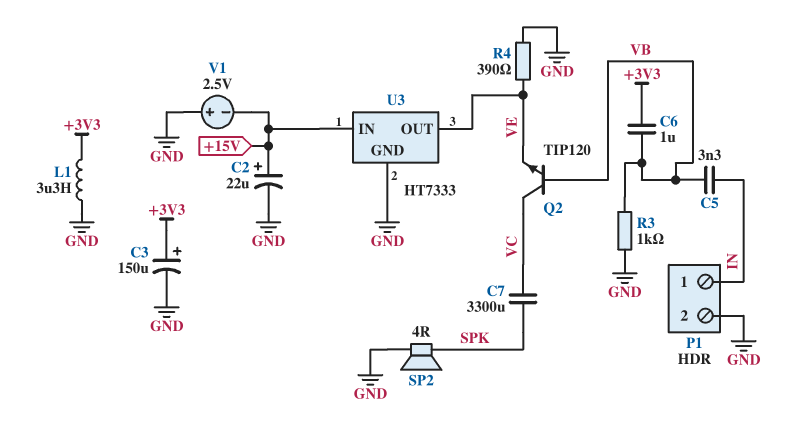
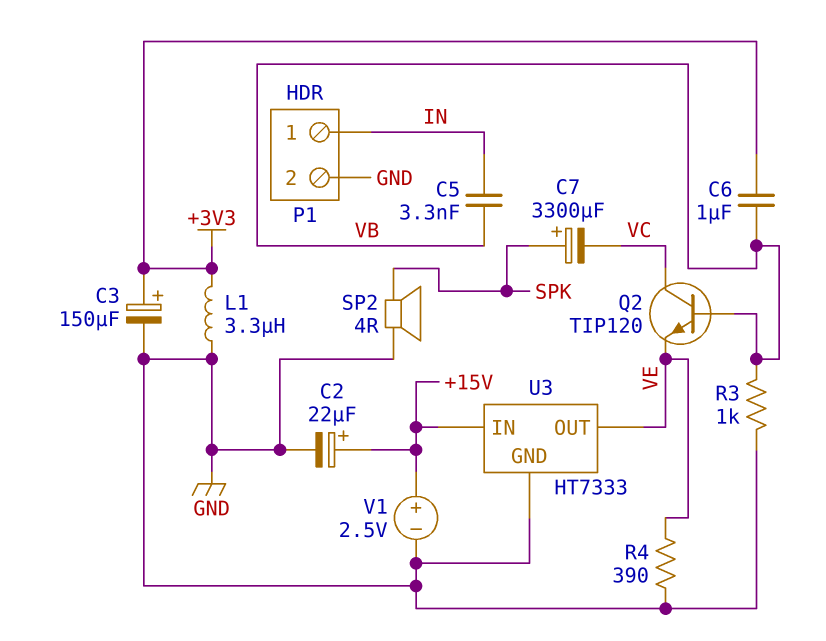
C7: 3300uF (SPK, VC) -> 3300uF (plus SPK, minus VC)
V1: 2.5V (plus GND, minus +15V) -> 2.5V (plus +15V, minus GND)

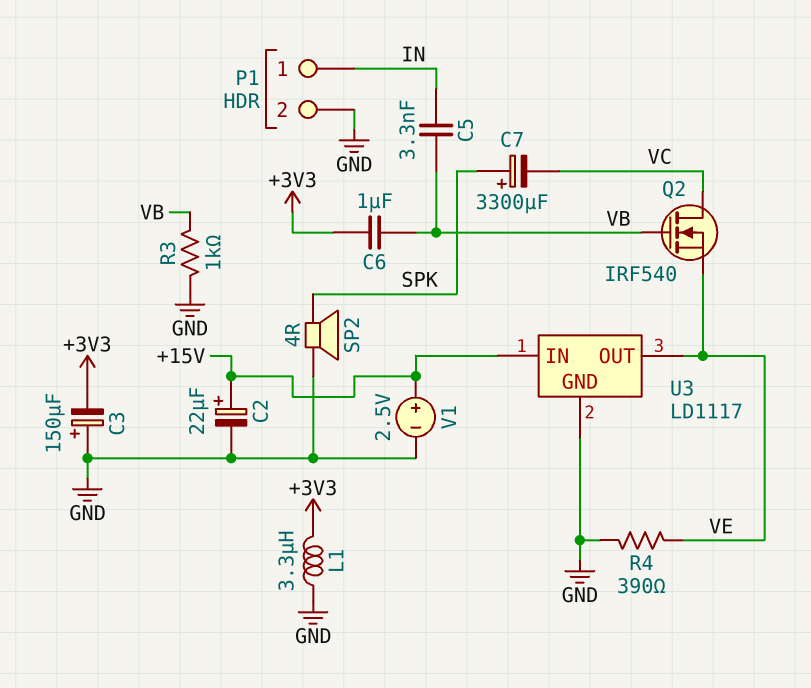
C3: 150uF (plus +3V3, minus GND) -> 150uF (plus GND, minus +3V3)
Q2: NPN TIP120 (B VB, C VC, E VE) -> NMOS IRF540 (G VB, D VC, S VE)
U3: HT7333 -> LD1117

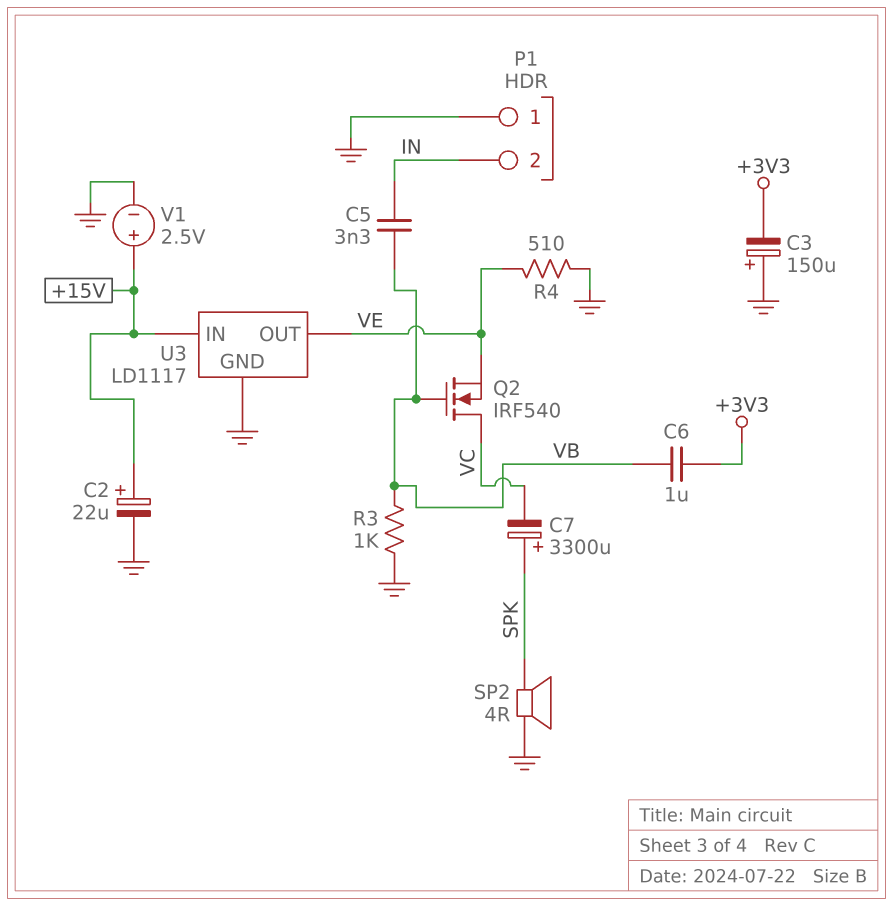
L1: 3.3uH (+3V3, GND) -> none
P1 pin 1: IN -> GND
P1 pin 2: GND -> IN
R4: 390 (GND, VE) -> 510 (GND, VE)

